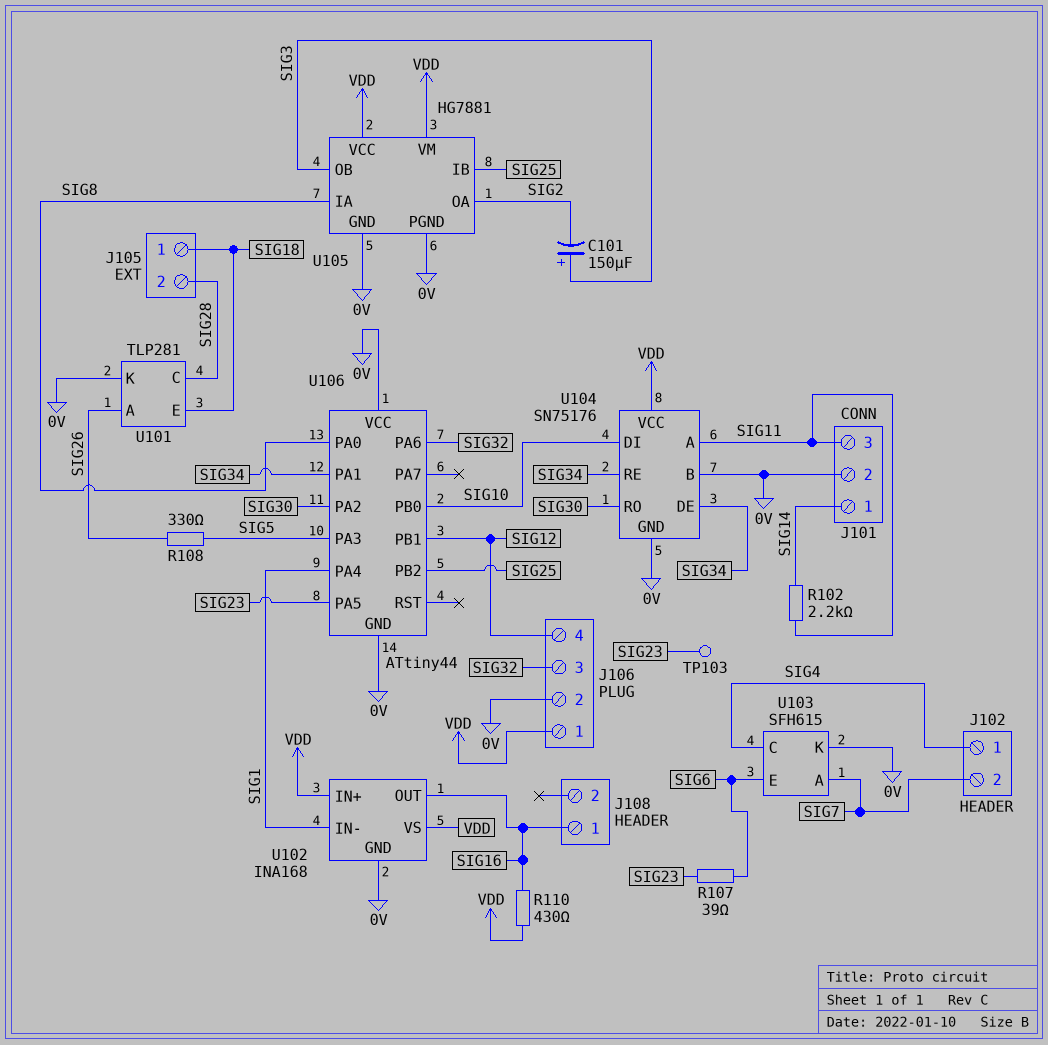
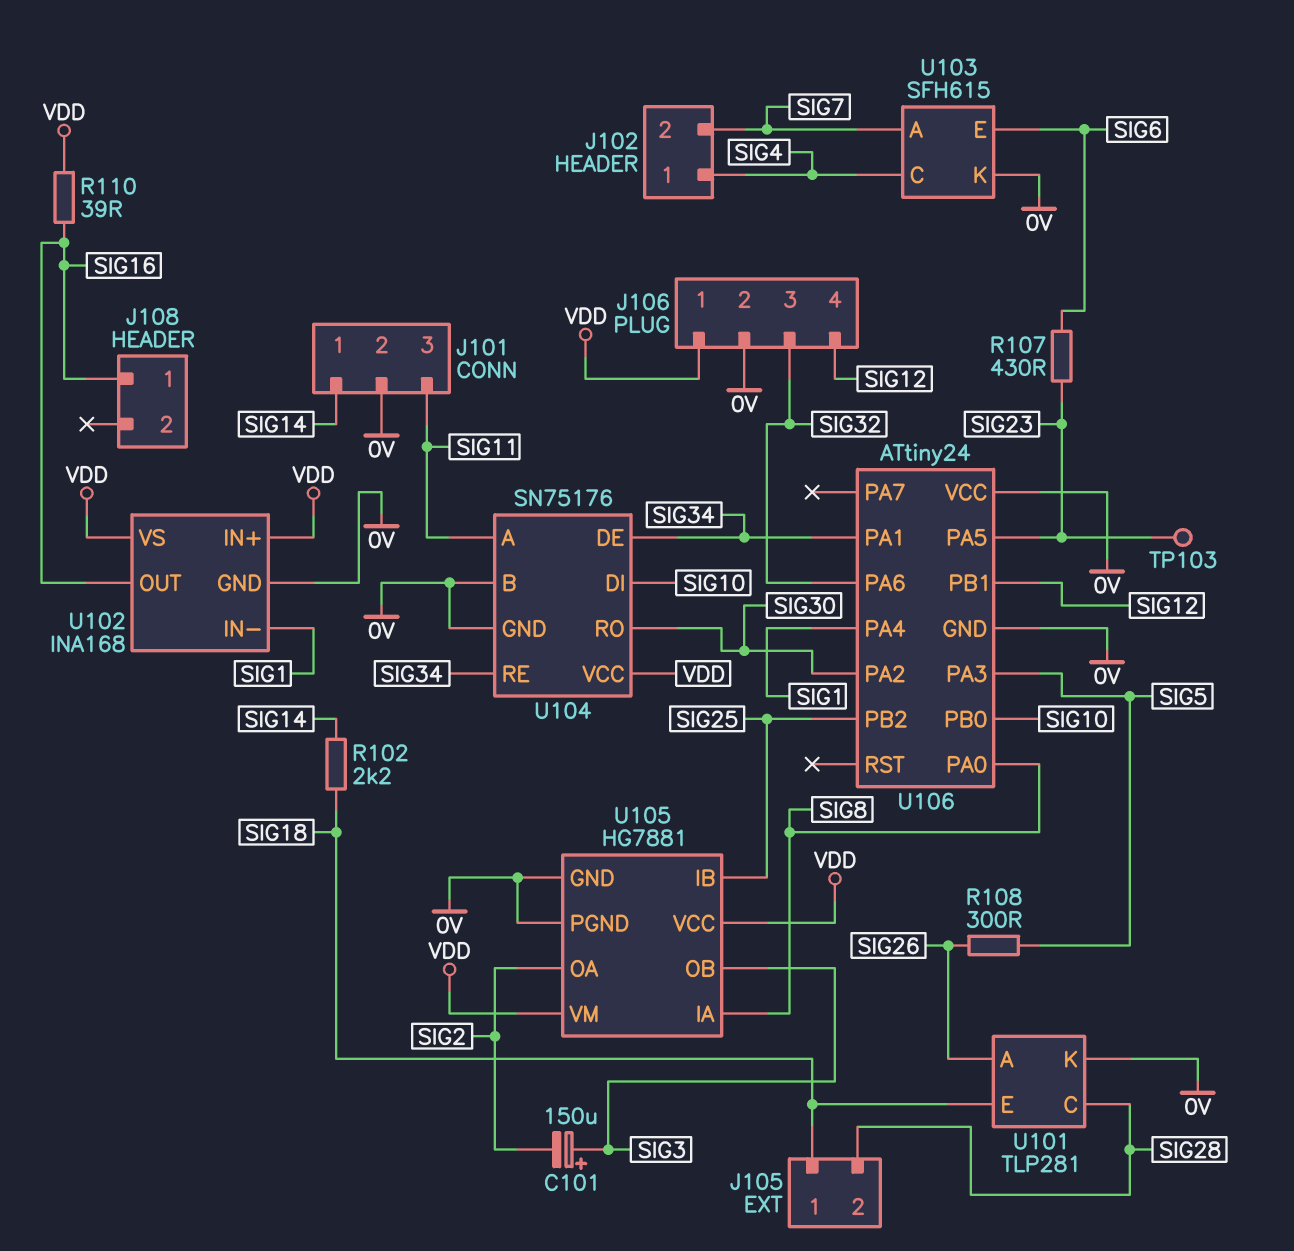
R102: 2.2k (SIG11, SIG14) -> 2.2k (SIG14, SIG18)
R107: 39 (SIG6, SIG23) -> 430 (SIG6, SIG23)
R108: 330 (SIG5, SIG26) -> 300 (SIG5, SIG26)
R110: 430 (SIG16, VDD) -> 39 (SIG16, VDD)
U106: ATtiny44 -> ATtiny24

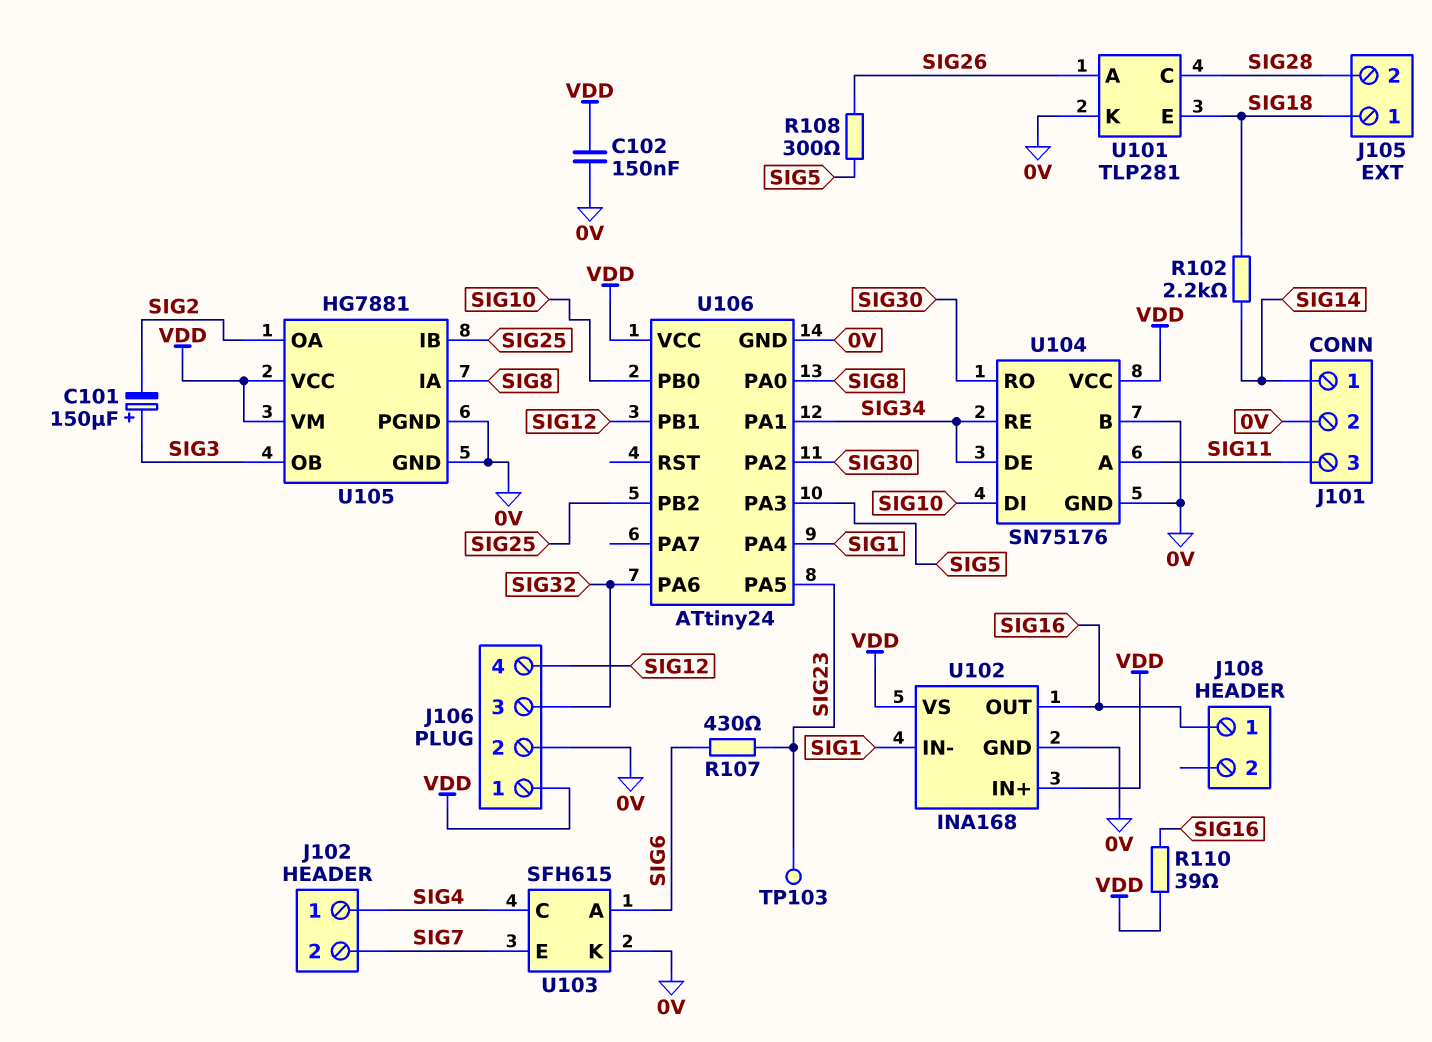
C102: none -> 150nF (0V, VDD)
U103 pin A: SIG7 -> SIG6
U103 pin E: SIG6 -> SIG7
U106 pin VCC: 0V -> VDD

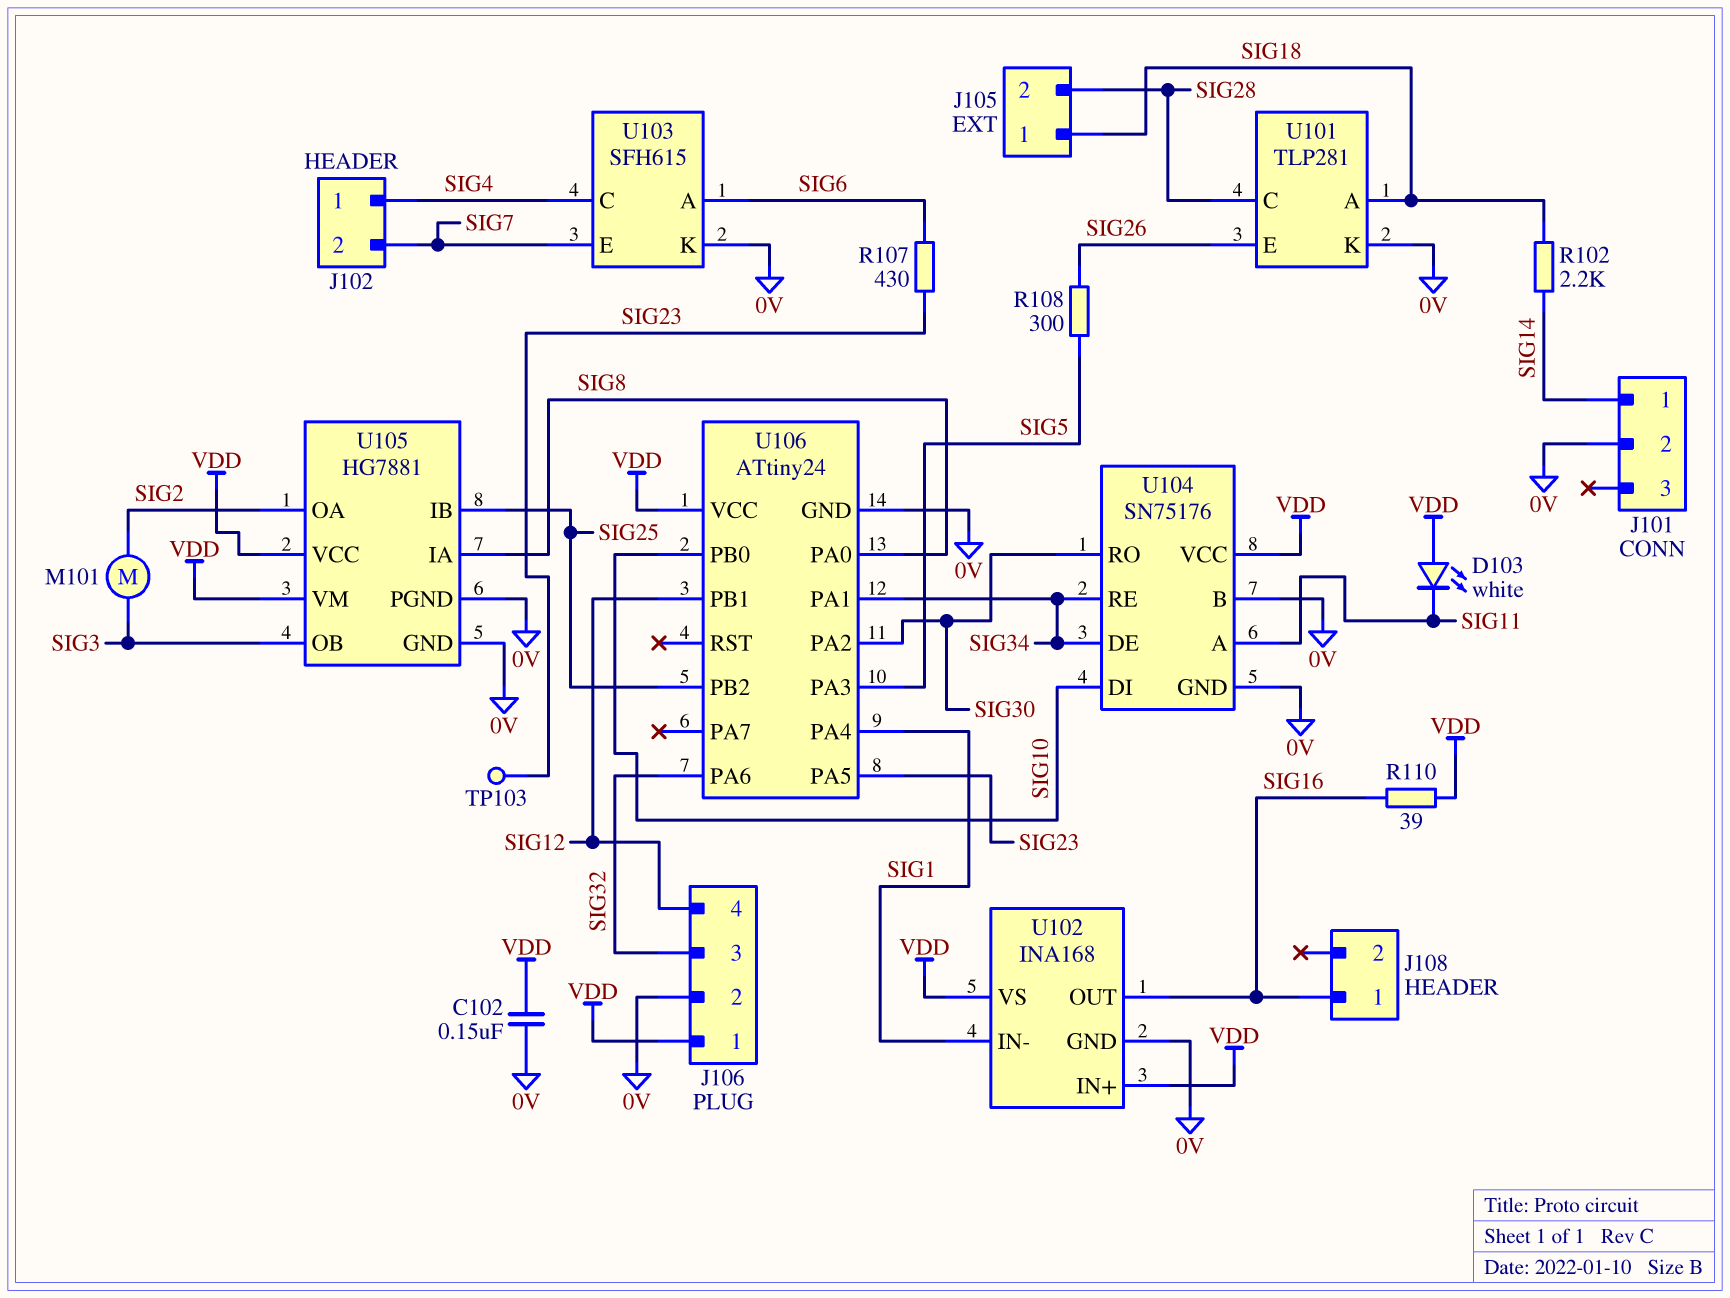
C101: 150uF (plus SIG3, minus SIG2) -> none
D103: none -> LED white (A VDD, K SIG11)
J101 pin 3: SIG11 -> none
M101: none -> motor (SIG2, SIG3)
U101 pin A: SIG26 -> SIG18
U101 pin E: SIG18 -> SIG26

